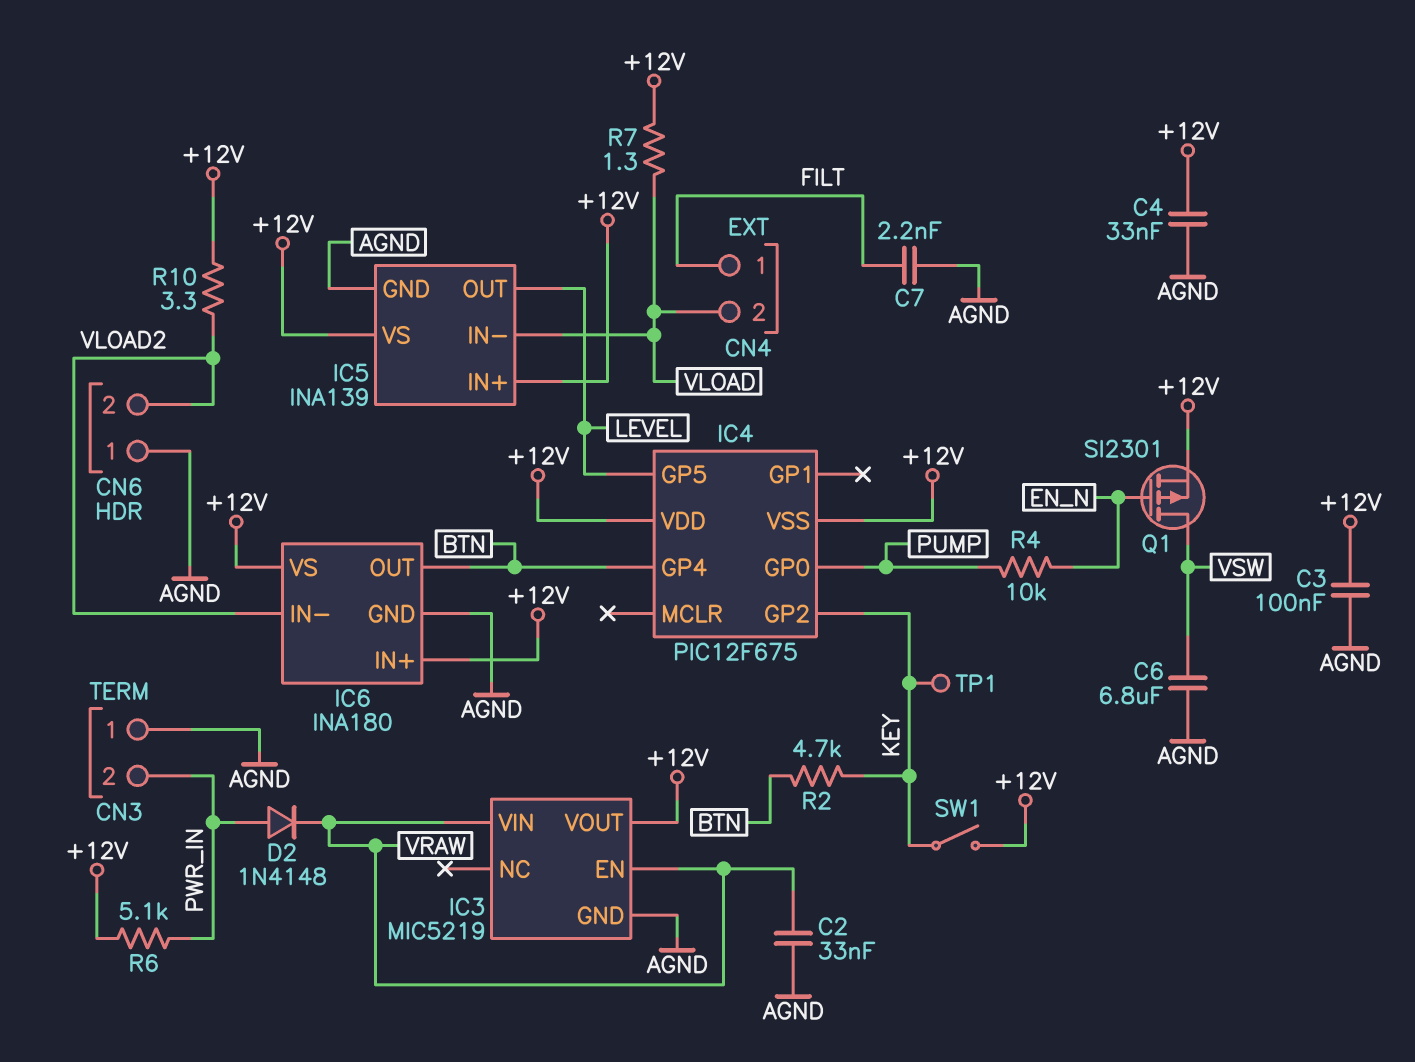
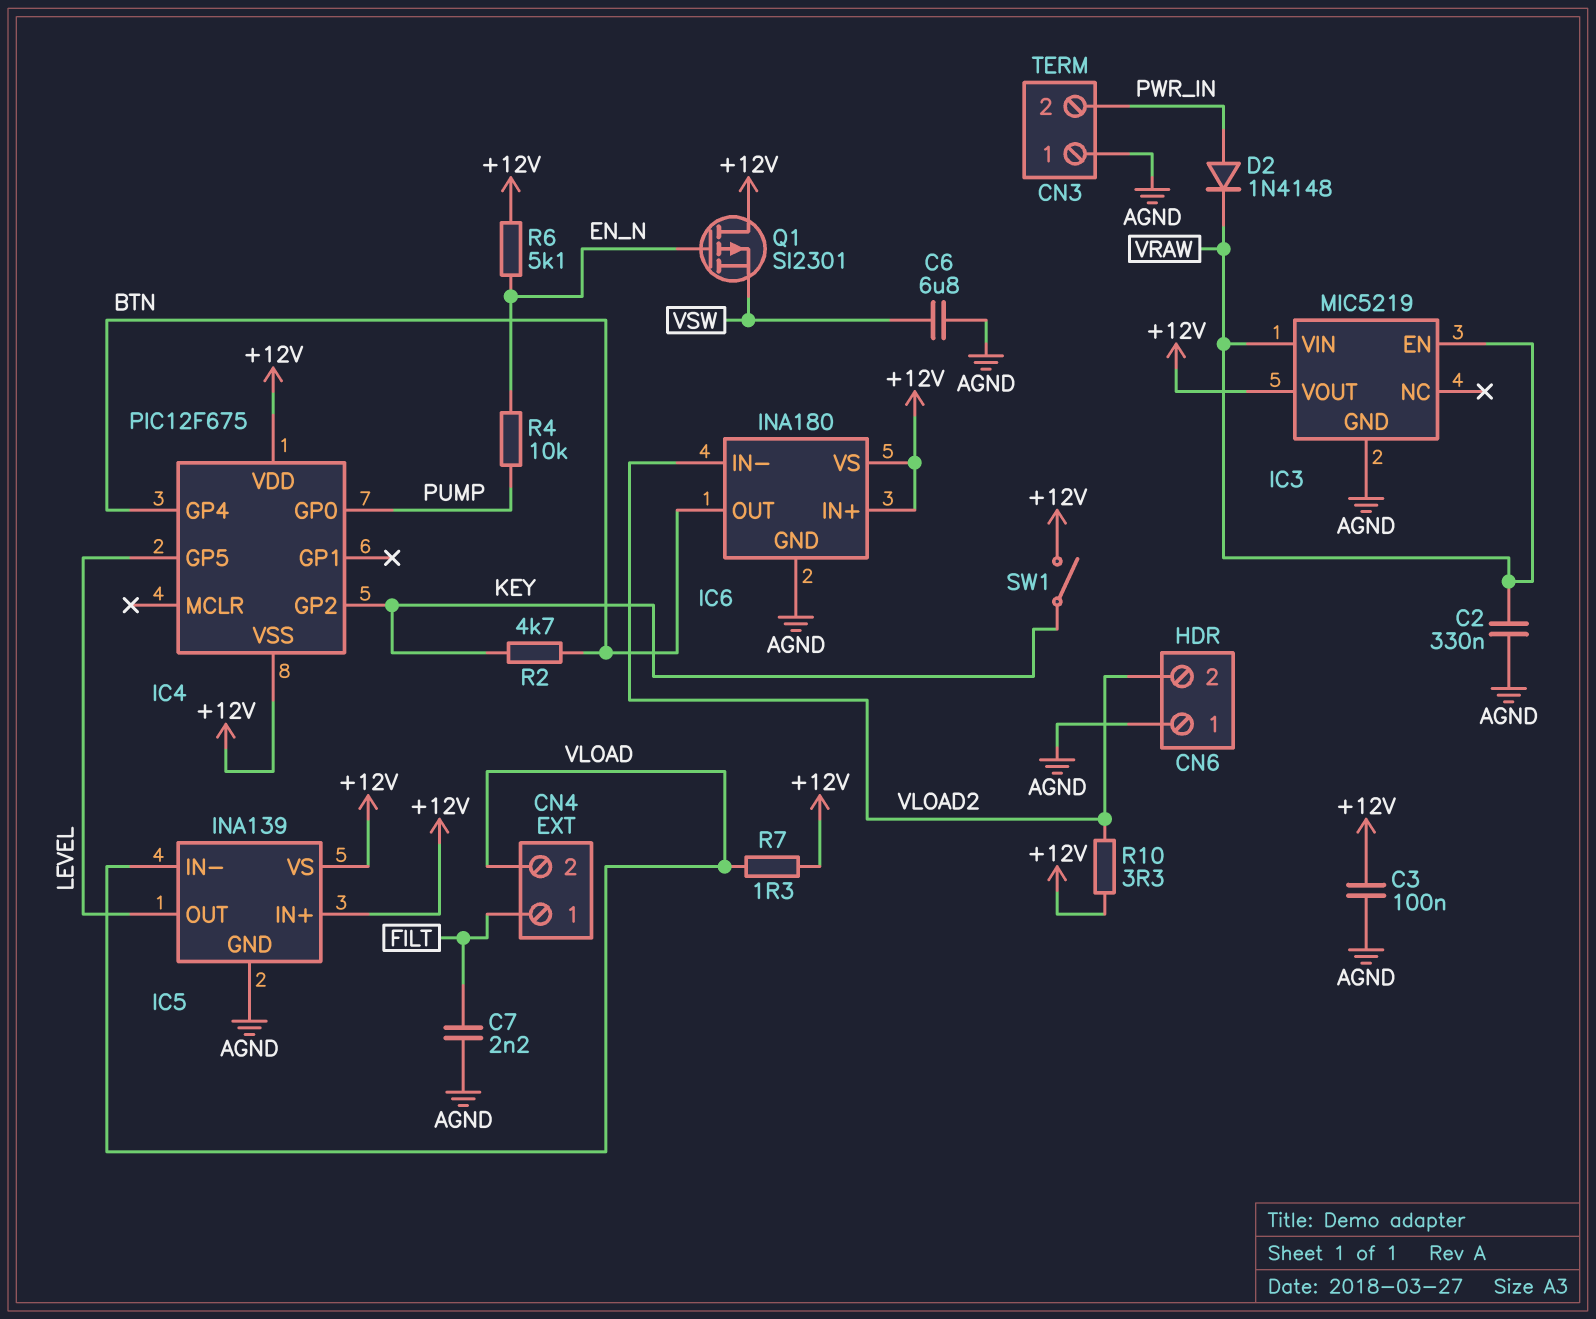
C2: 33nF (AGND, VRAW) -> 330nF (AGND, VRAW)
C4: 33nF (+12V, AGND) -> none
Q1: PMOS SI2301 (G EN_N, D VSW, S +12V) -> PMOS SI2301 (G EN_N, D +12V, S VSW)
R6: 5.1k (+12V, PWR_IN) -> 5.1k (+12V, EN_N)
TP1: test point (KEY) -> none

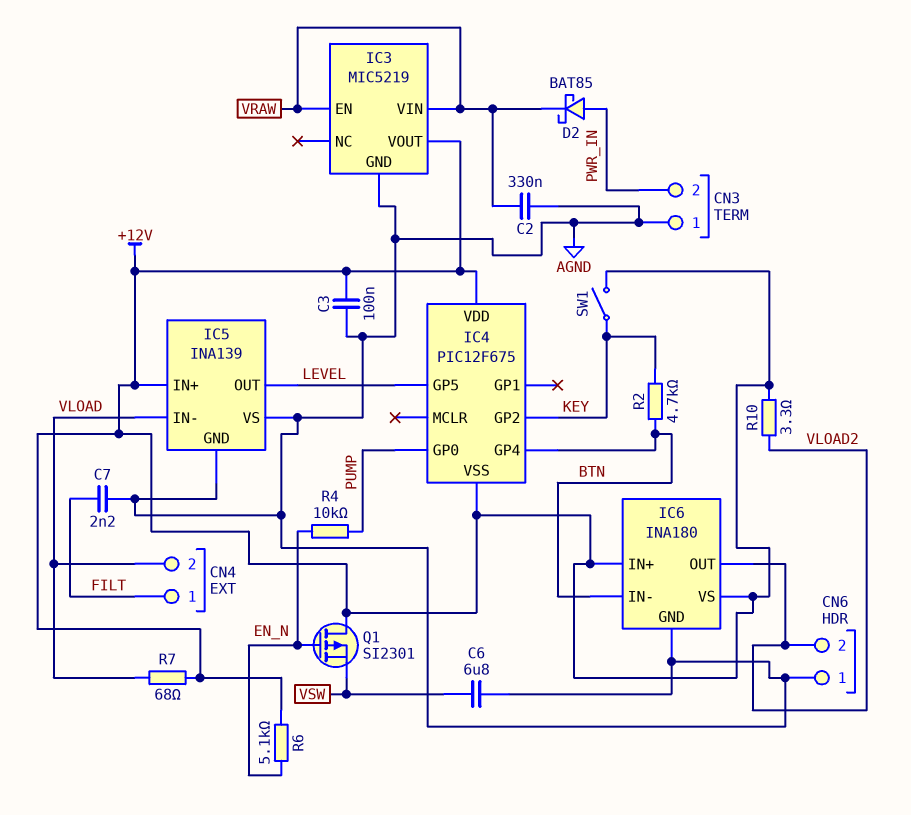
D2: diode 1N4148 (A PWR_IN, K VRAW) -> schottky BAT85 (A PWR_IN, K VRAW)
IC5 pin VS: +12V -> AGND
IC6 pin IN-: VLOAD2 -> BTN
IC6 pin OUT: BTN -> VLOAD2
R7: 1.3 (+12V, VLOAD) -> 68 (+12V, VLOAD)

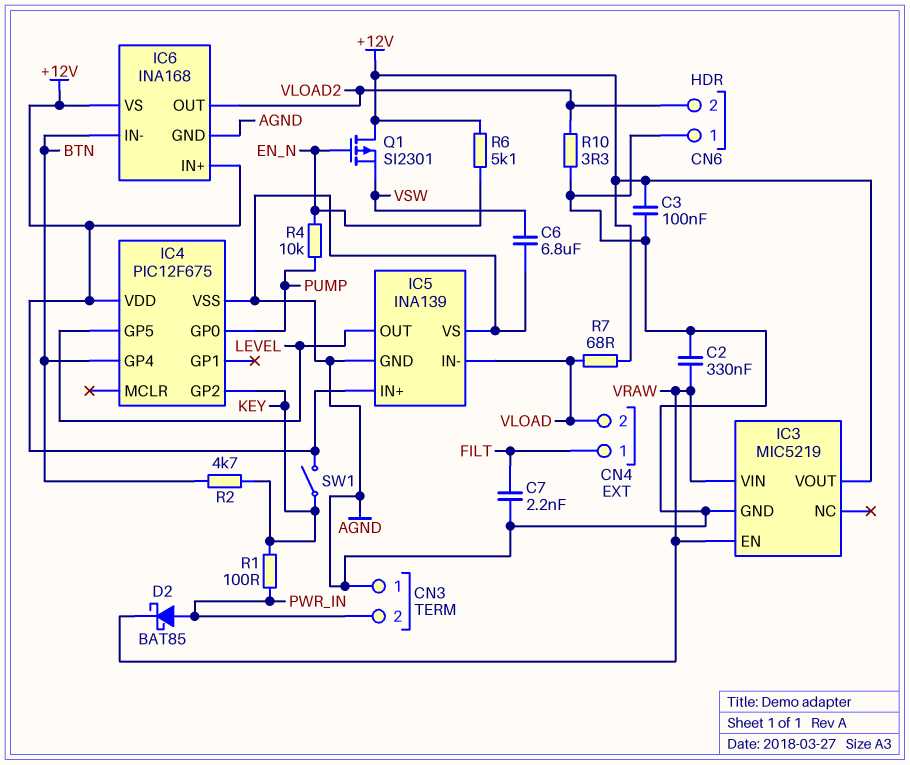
IC4 pin VSS: +12V -> AGND
IC6: INA180 -> INA168
R1: none -> 100 (KEY, PWR_IN)
R10: 3.3 (+12V, VLOAD2) -> 3.3 (AGND, VLOAD2)

